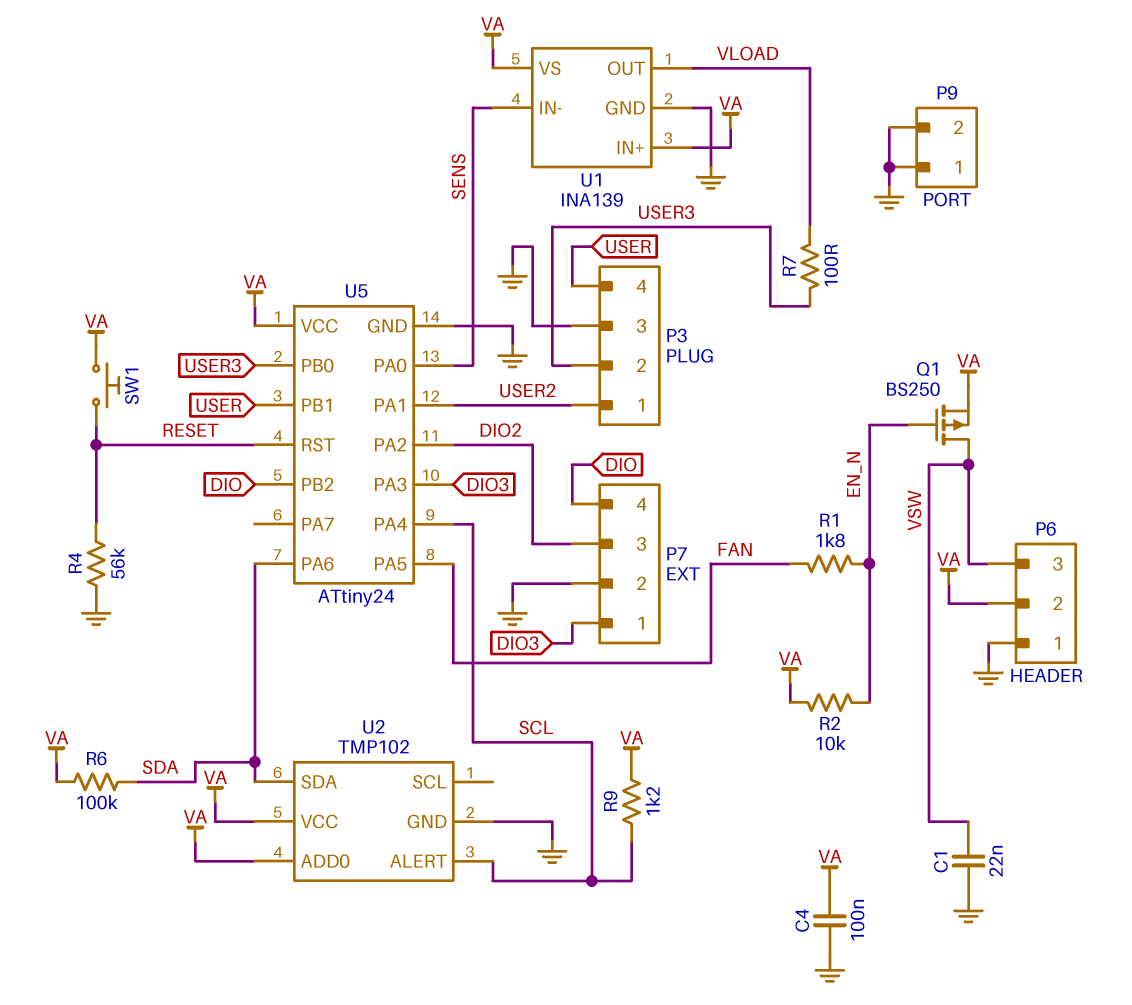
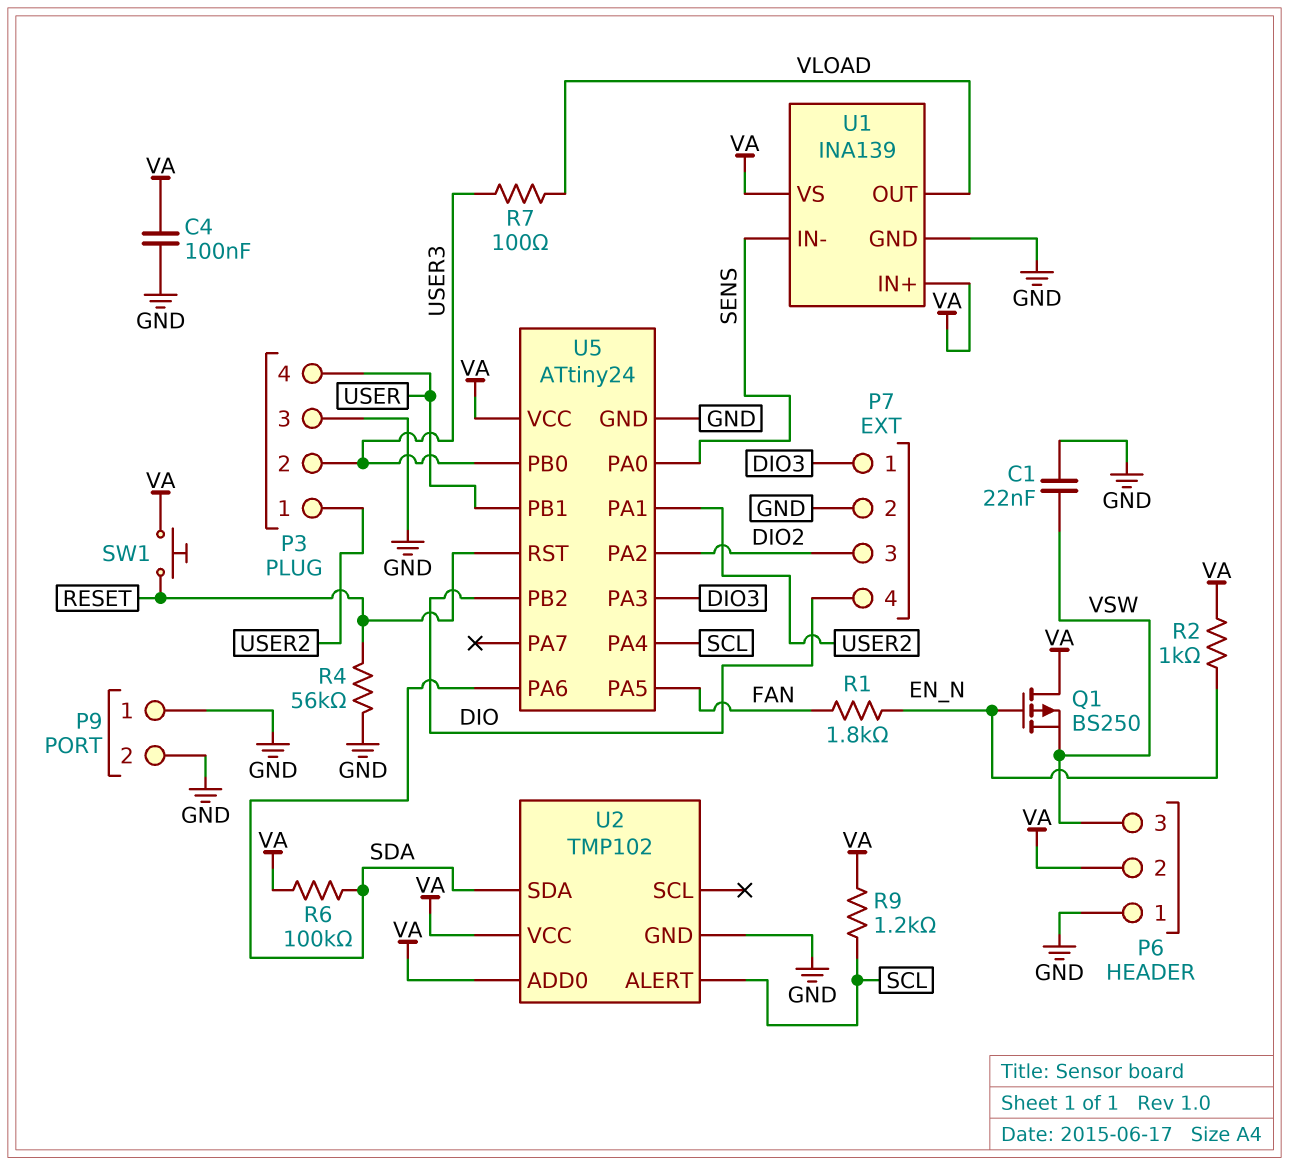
Q1: PMOS BS250 (G EN_N, D VSW, S VA) -> PMOS BS250 (G EN_N, D VA, S VSW)
R2: 10k (EN_N, VA) -> 1k (EN_N, VA)

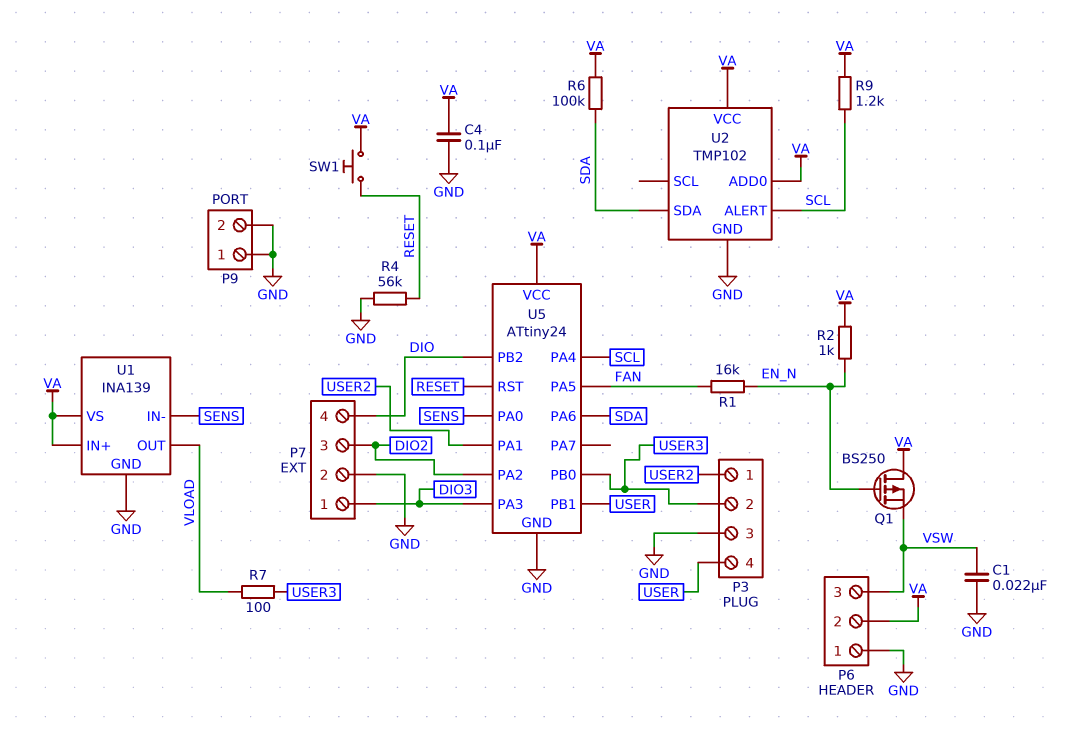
R1: 1.8k (EN_N, FAN) -> 16k (EN_N, FAN)

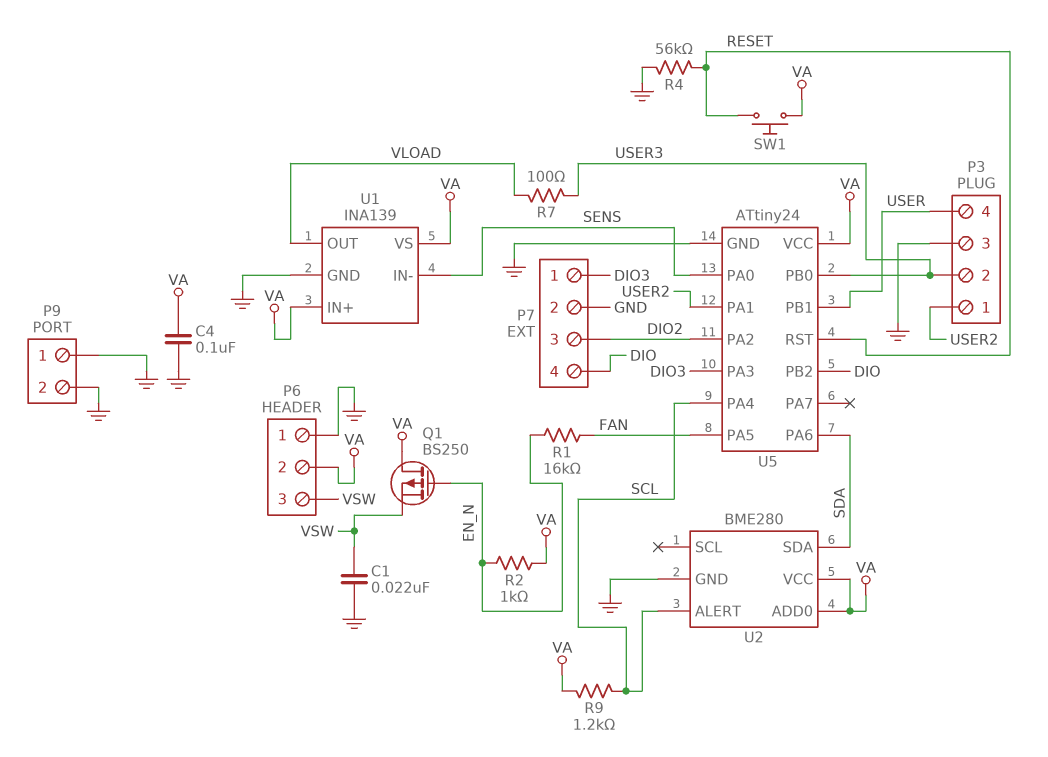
R6: 100k (SDA, VA) -> none
U2: TMP102 -> BME280

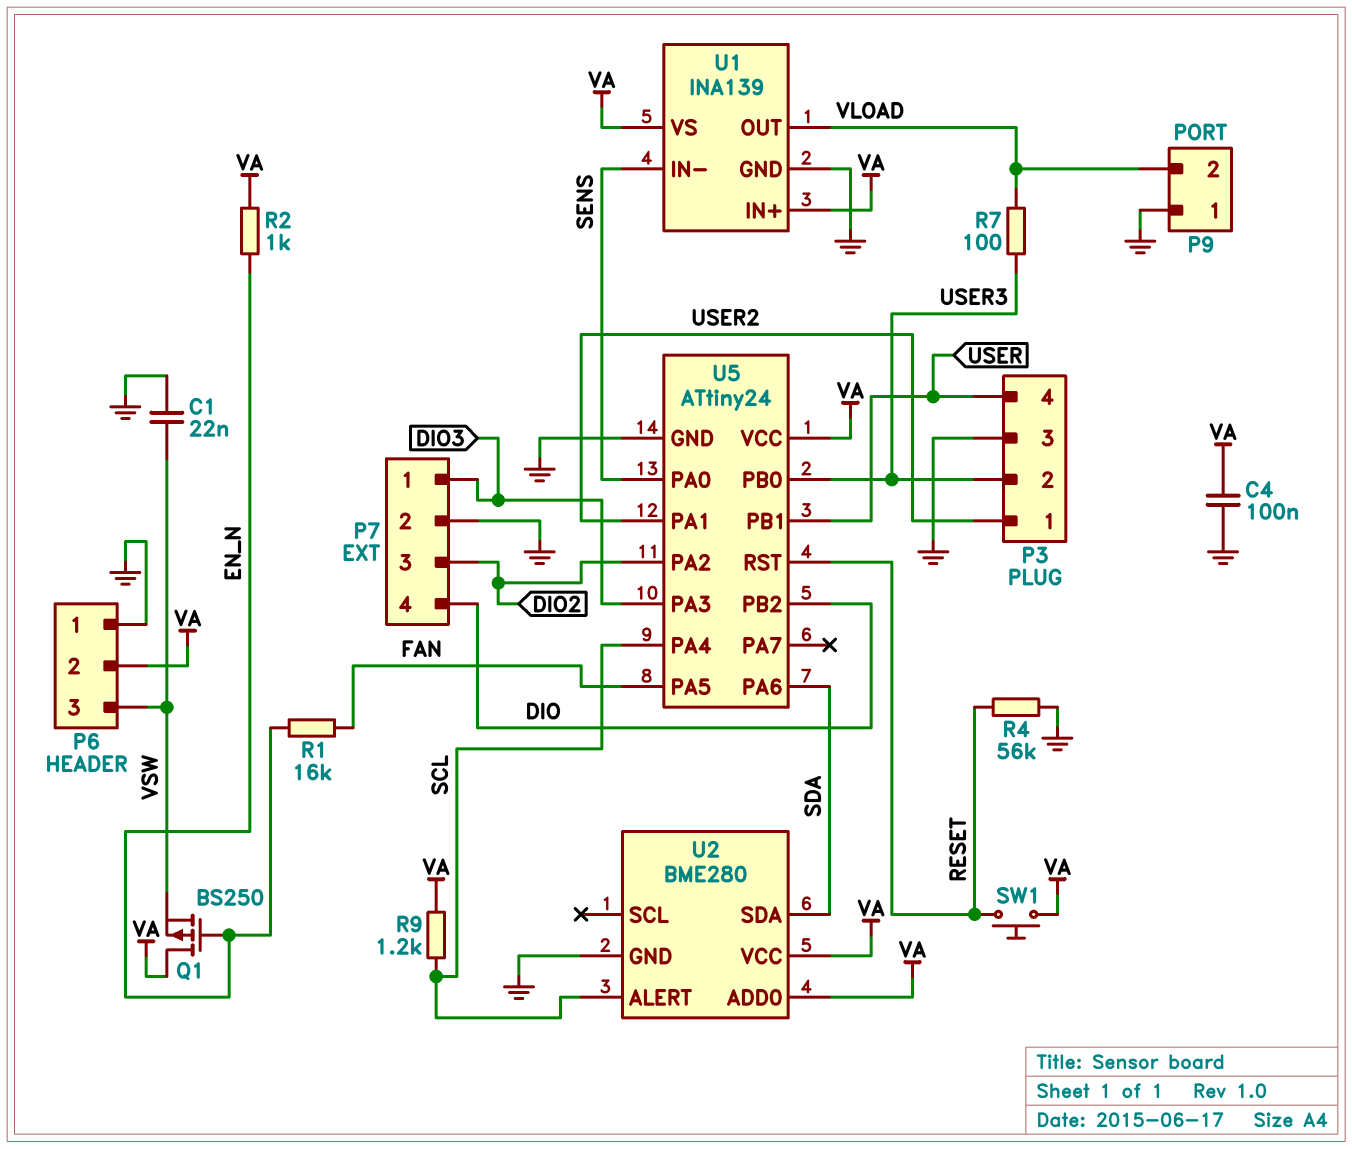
P9 pin 2: GND -> VLOAD

